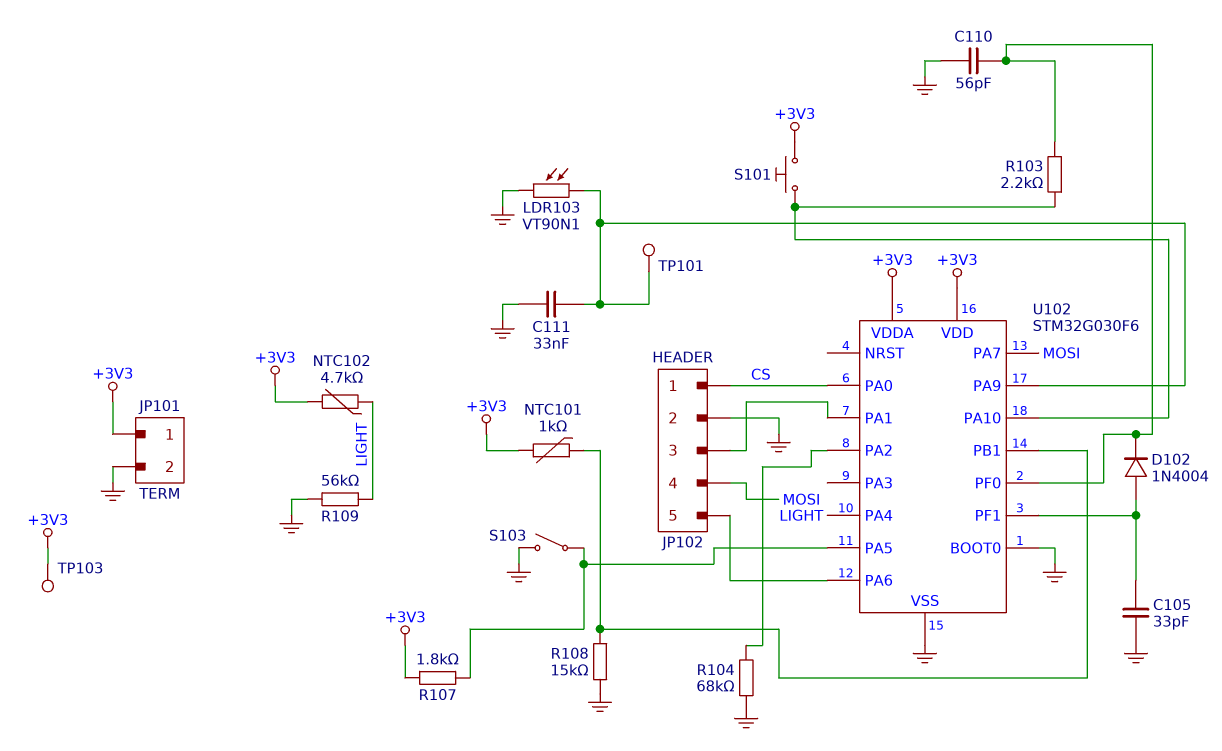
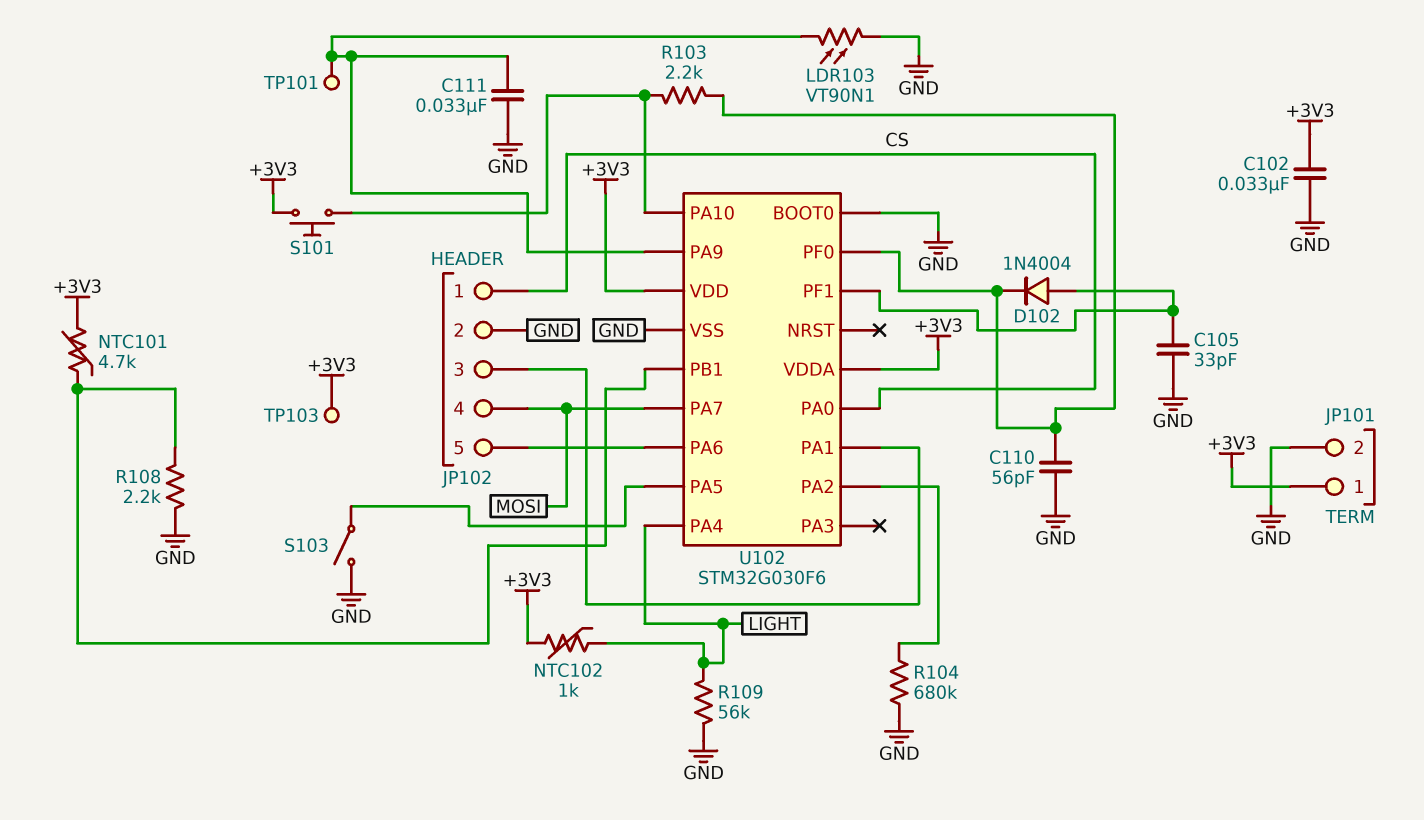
C102: none -> 33nF (+3V3, GND)
NTC101: 1k (+3V3, U102/PB1) -> 4.7k (+3V3, U102/PB1)
NTC102: 4.7k (+3V3, LIGHT) -> 1k (+3V3, LIGHT)
R104: 68k (GND, U102/PA2) -> 680k (GND, U102/PA2)
R107: 1.8k (+3V3, U102/PA5) -> none
R108: 15k (GND, U102/PB1) -> 2.2k (GND, U102/PB1)

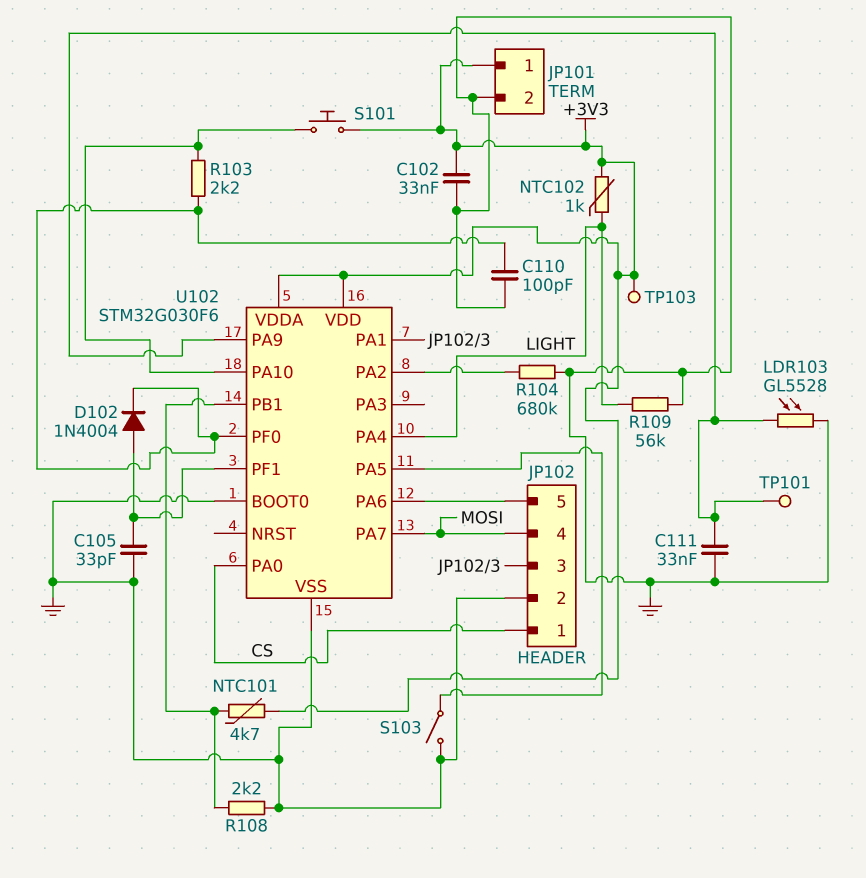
C110: 56pF (GND, U102/PF0) -> 100pF (GND, U102/PF0)
LDR103: VT90N1 (GND, U102/PA9) -> GL5528 (GND, U102/PA9)

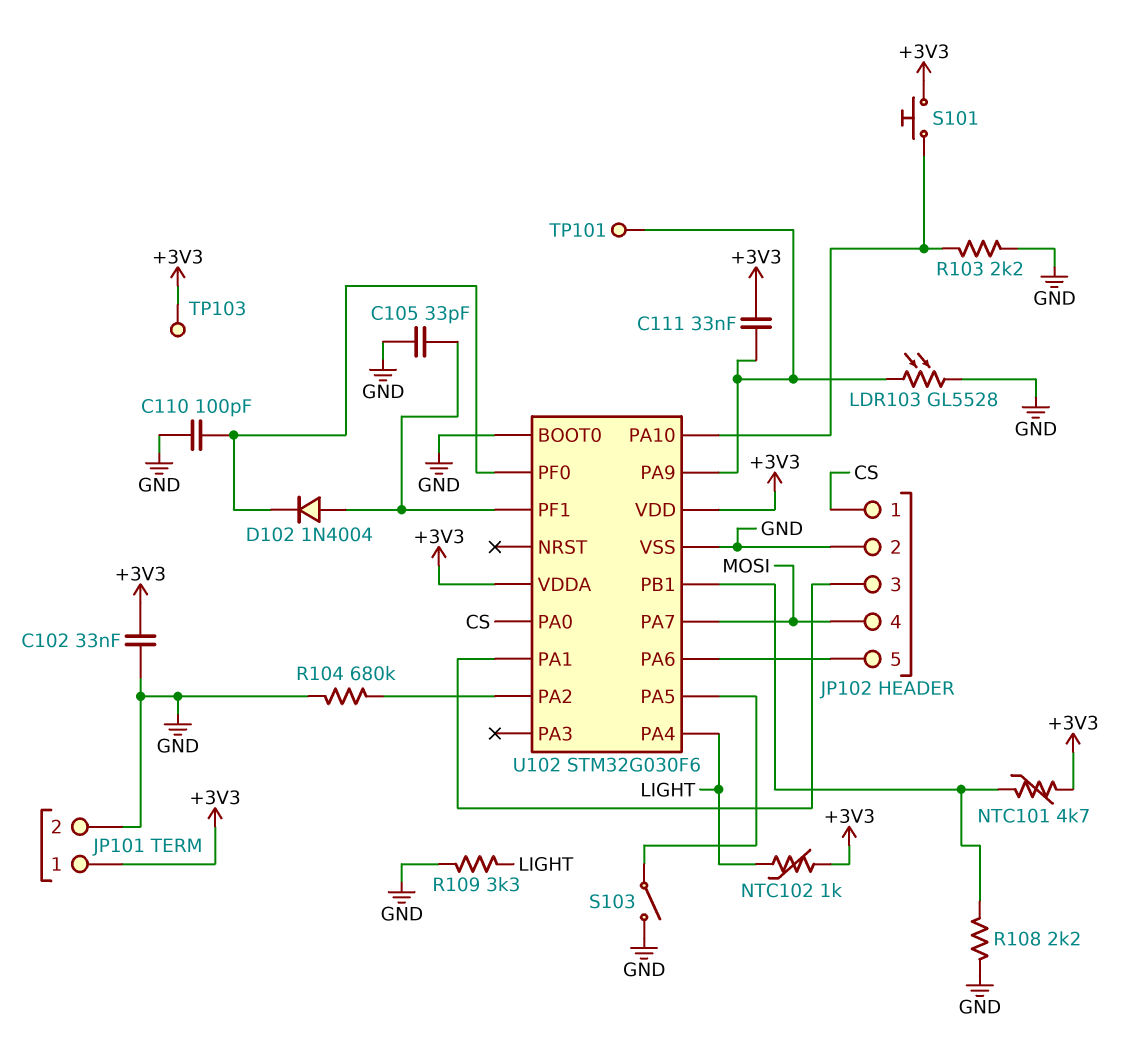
C111: 33nF (GND, U102/PA9) -> 33nF (+3V3, U102/PA9)
R103: 2.2k (U102/PA10, U102/PF0) -> 2.2k (GND, U102/PA10)
R109: 56k (GND, LIGHT) -> 3.3k (GND, LIGHT)

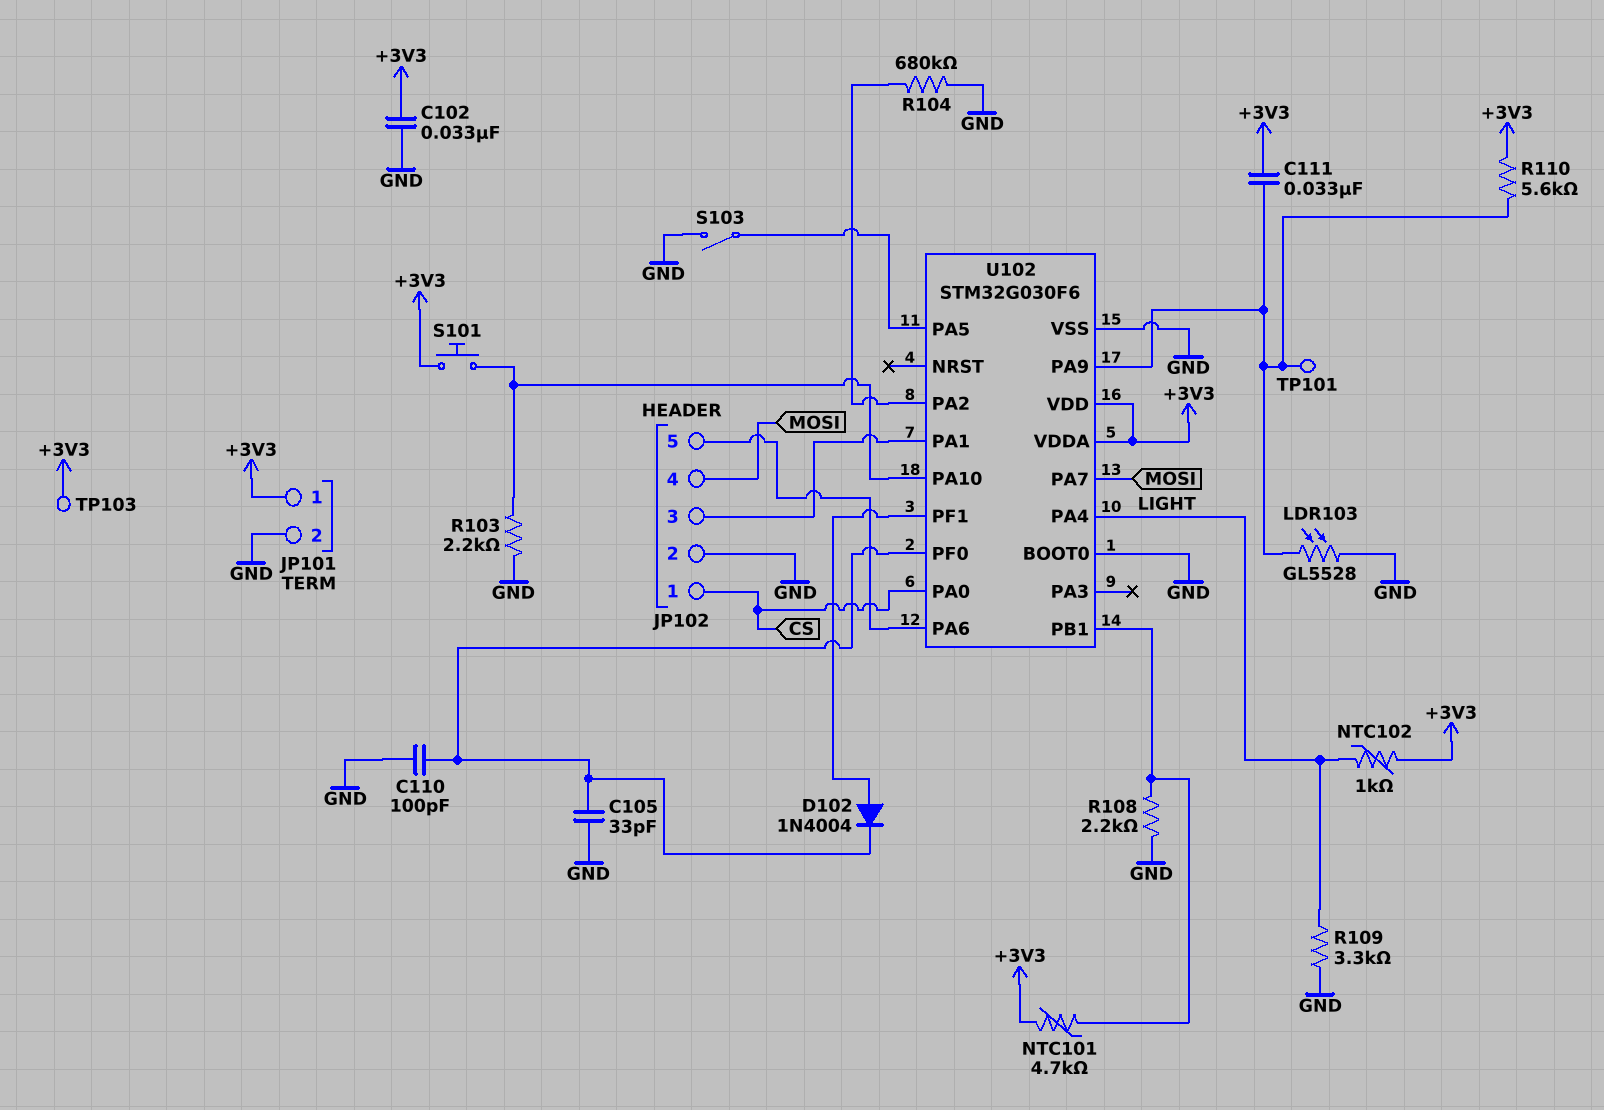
C105: 33pF (GND, U102/PF1) -> 33pF (GND, U102/PF0)
R110: none -> 5.6k (+3V3, U102/PA9)

